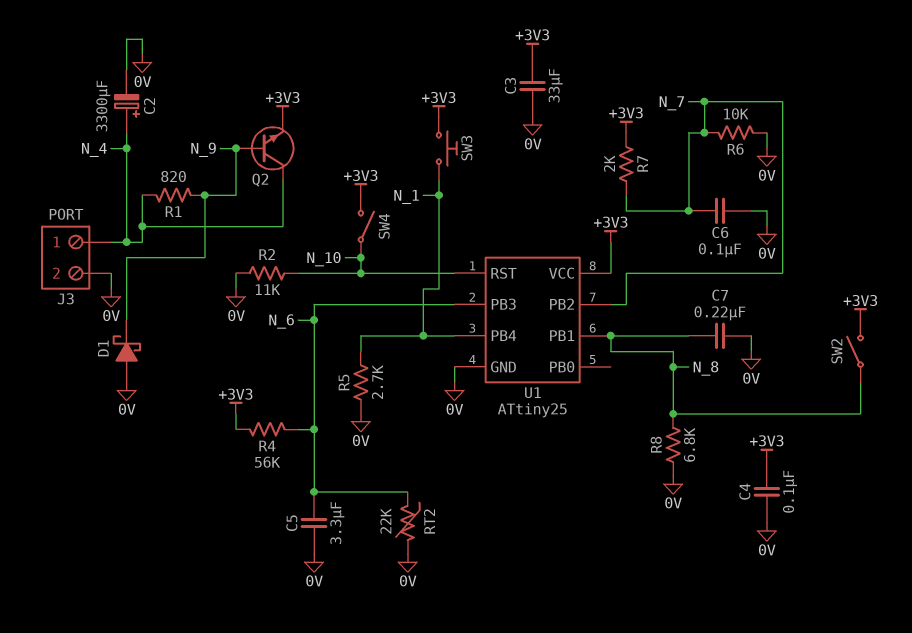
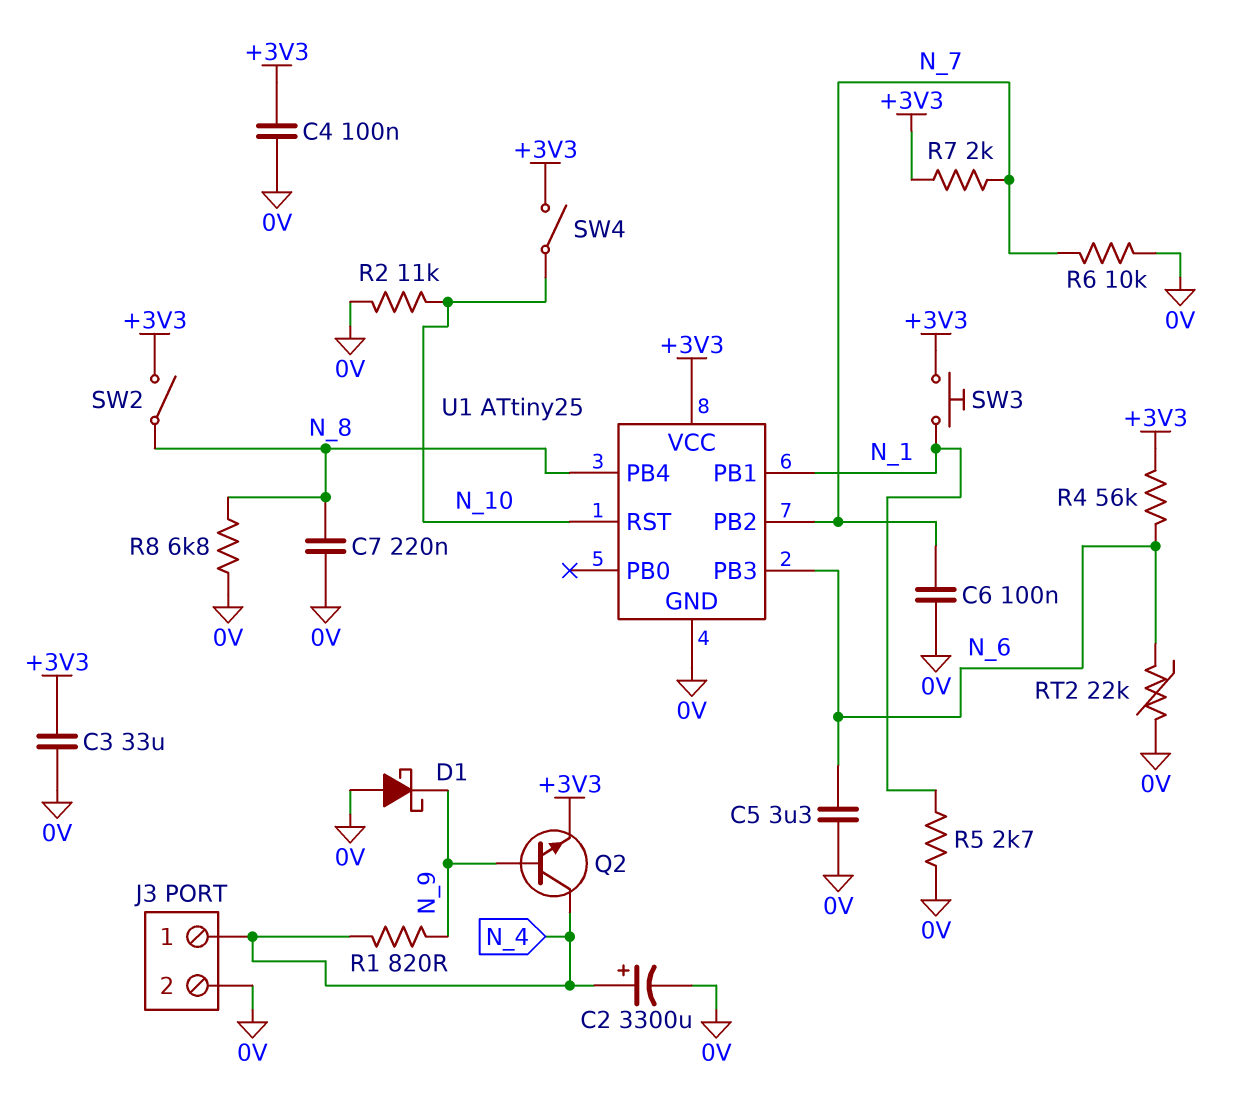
U1 pin PB1: N_8 -> N_1
U1 pin PB4: N_1 -> N_8

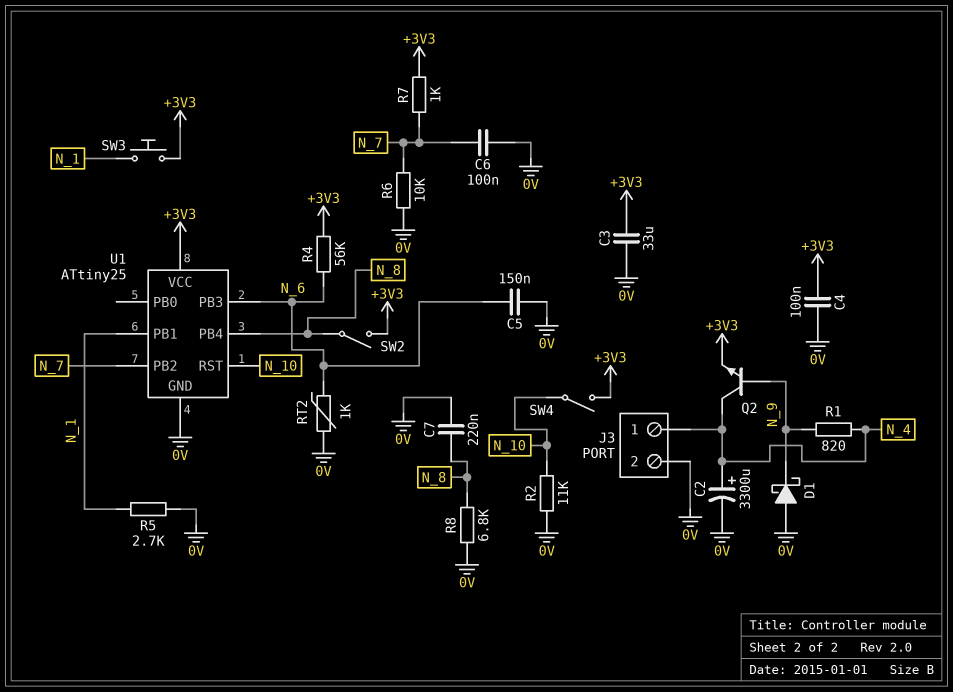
C5: 3.3uF (0V, N_6) -> 150nF (0V, N_6)
R7: 2k (+3V3, N_7) -> 1k (+3V3, N_7)
RT2: 22k (0V, N_6) -> 1k (0V, N_6)

